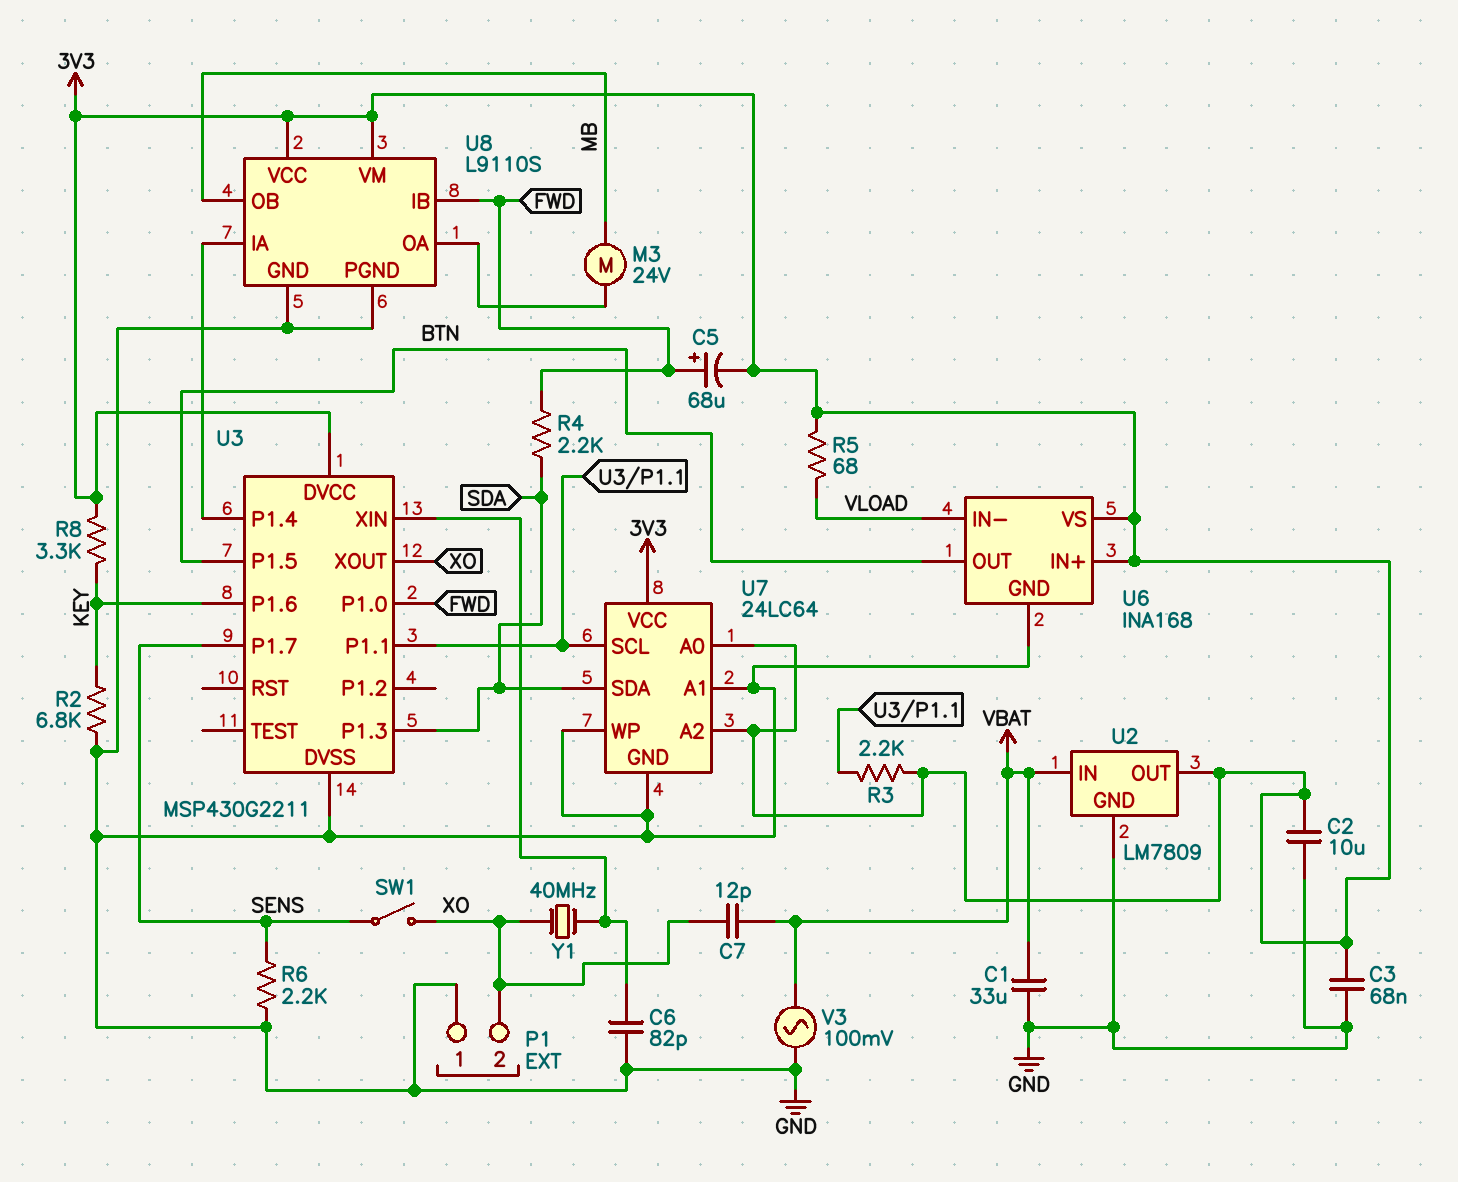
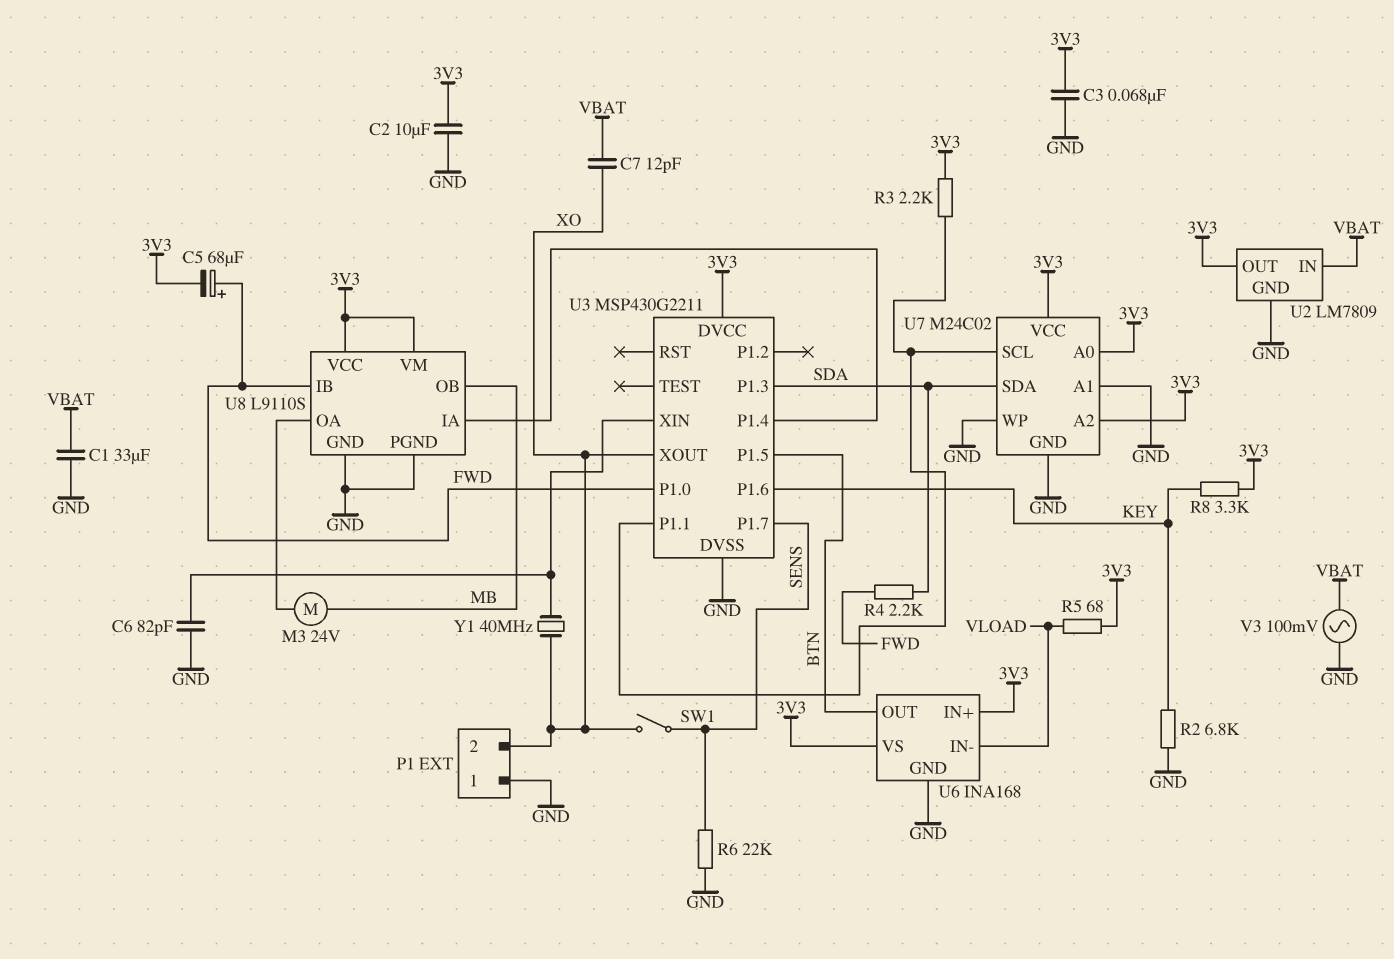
R6: 2.2k (GND, SENS) -> 22k (GND, SENS)
U7: 24LC64 -> M24C02

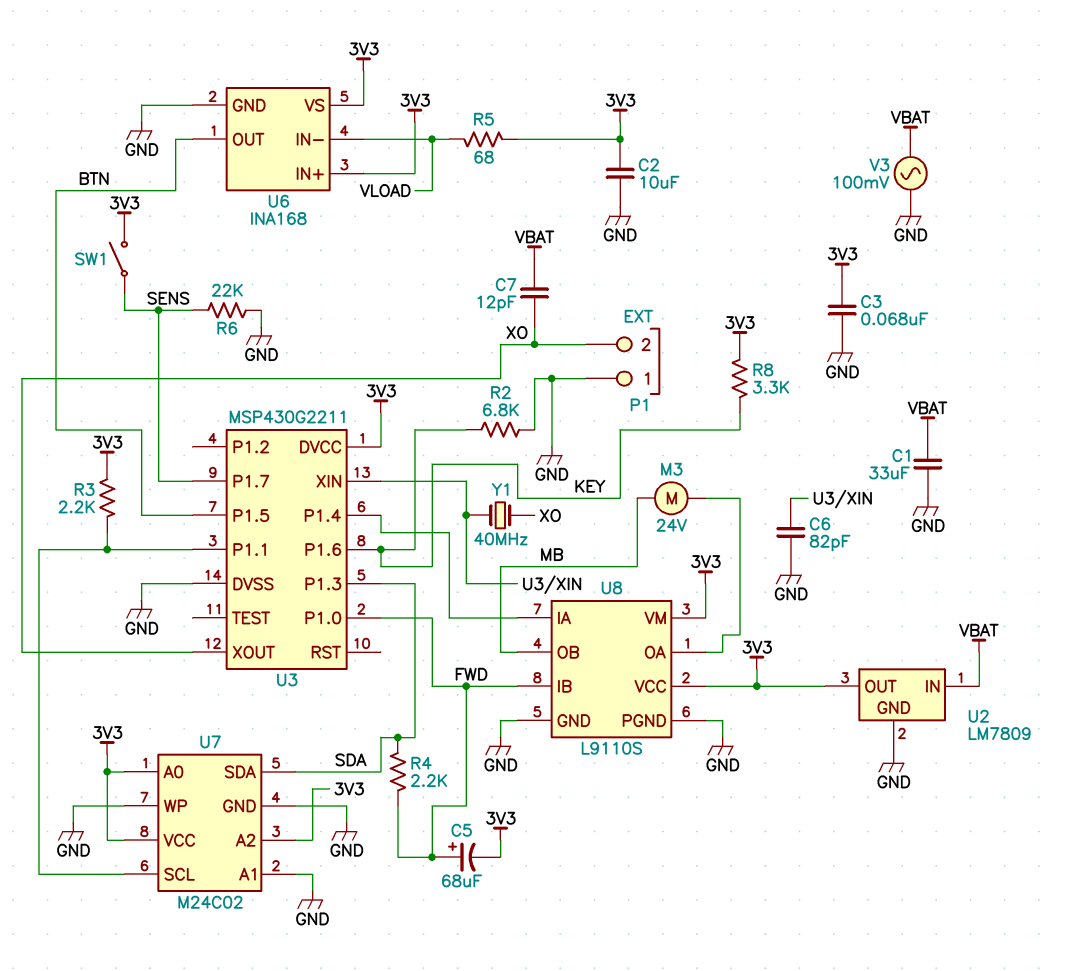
SW1: switch (SENS, XO) -> switch (3V3, SENS)

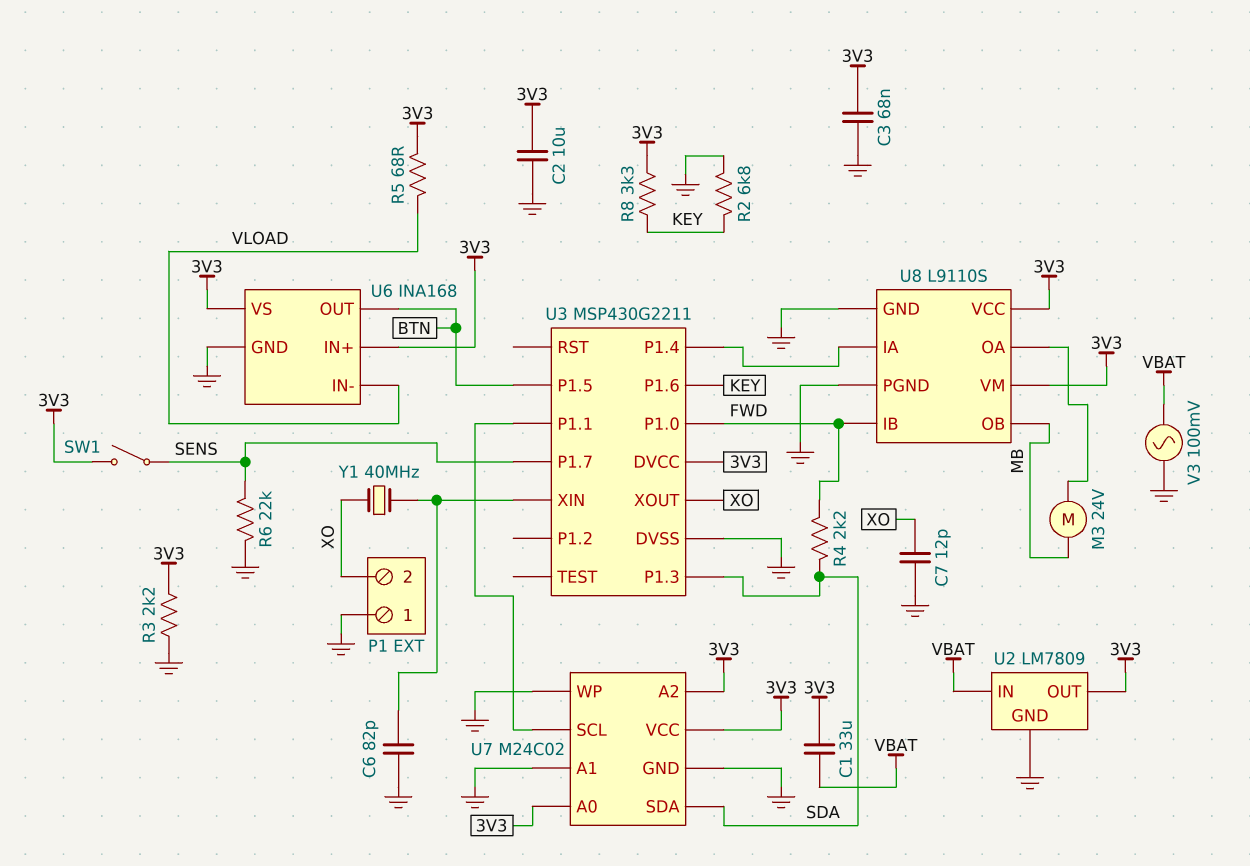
C1: 33uF (GND, VBAT) -> 33uF (3V3, VBAT)
C5: 68uF (plus FWD, minus 3V3) -> none
C7: 12pF (VBAT, XO) -> 12pF (GND, XO)
R3: 2.2k (3V3, U3/P1.1) -> 2.2k (3V3, GND)

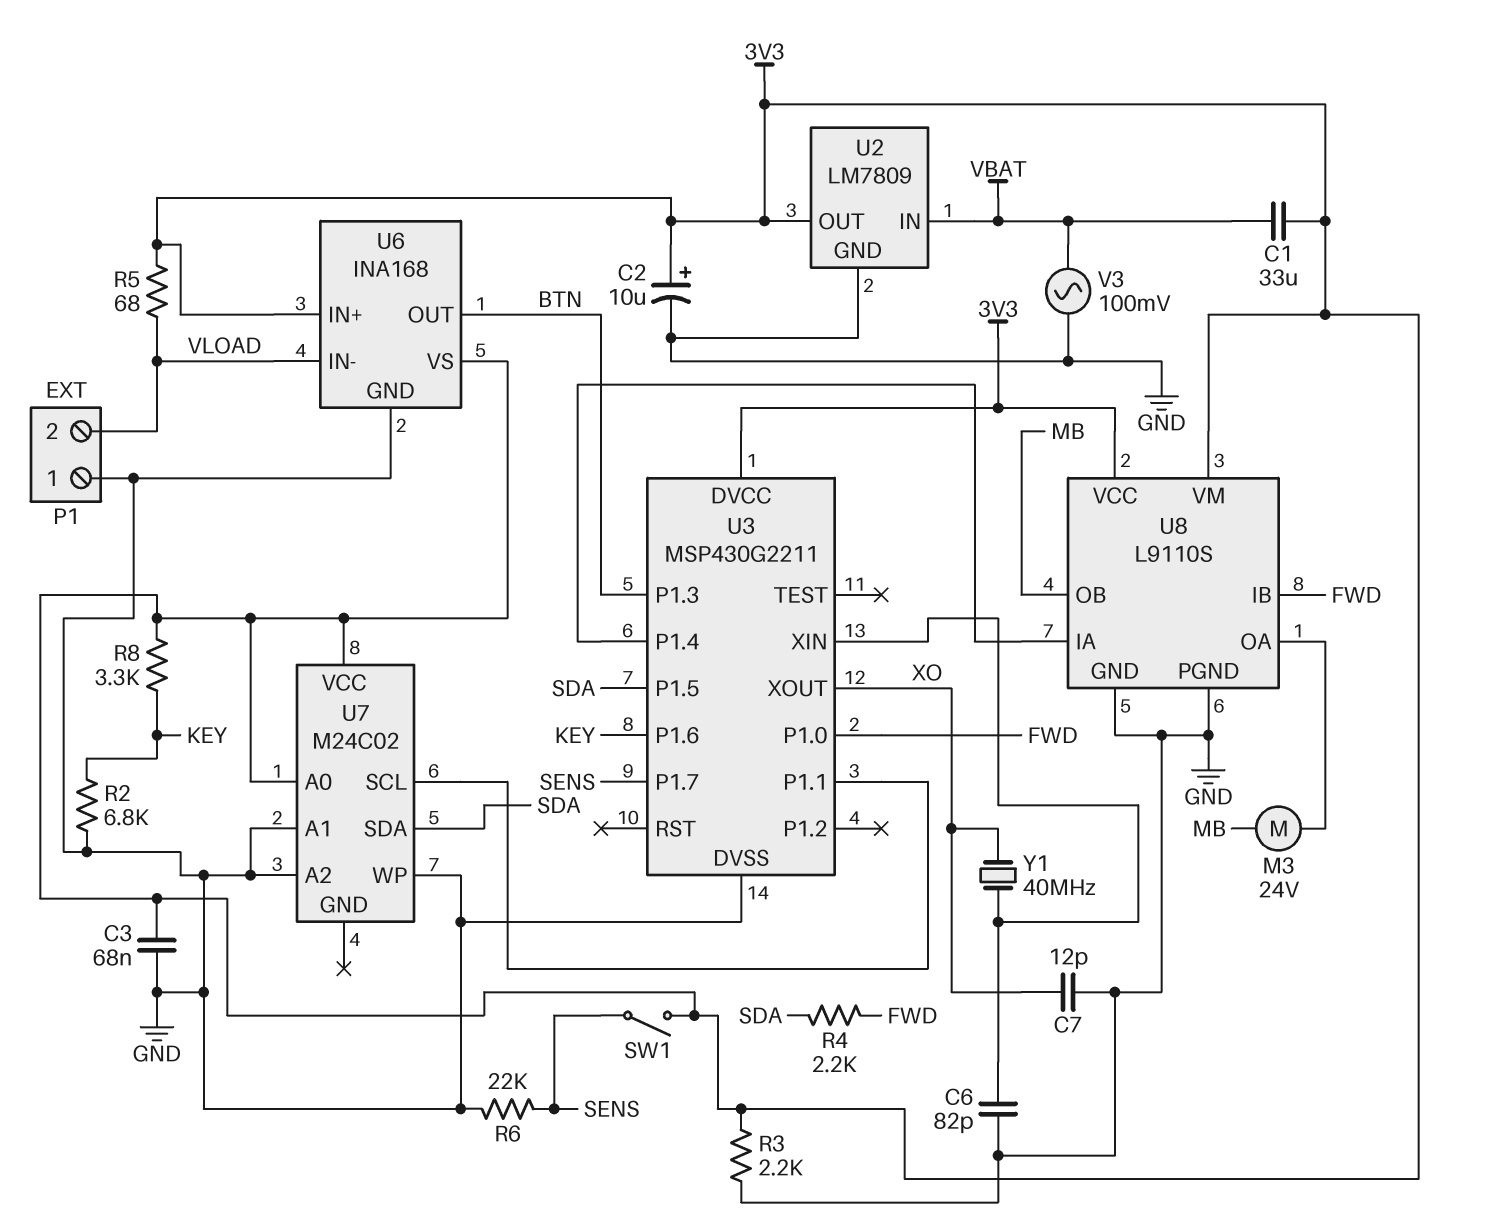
C2: 10uF (3V3, GND) -> 10uF (plus 3V3, minus GND)
P1 pin 2: XO -> VLOAD
U3 pin P1.3: SDA -> BTN
U3 pin P1.5: BTN -> SDA
U7 pin A2: 3V3 -> GND
U7 pin GND: GND -> none

